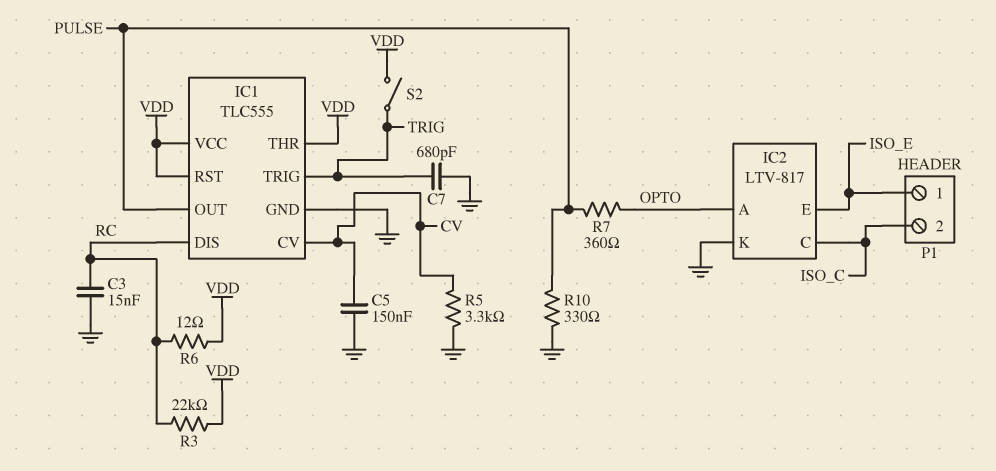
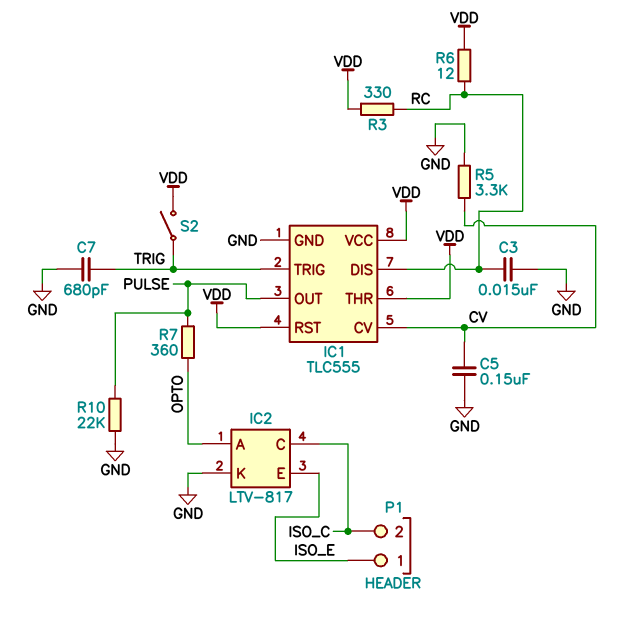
R3: 22k (RC, VDD) -> 330 (RC, VDD)
R10: 330 (GND, PULSE) -> 22k (GND, PULSE)

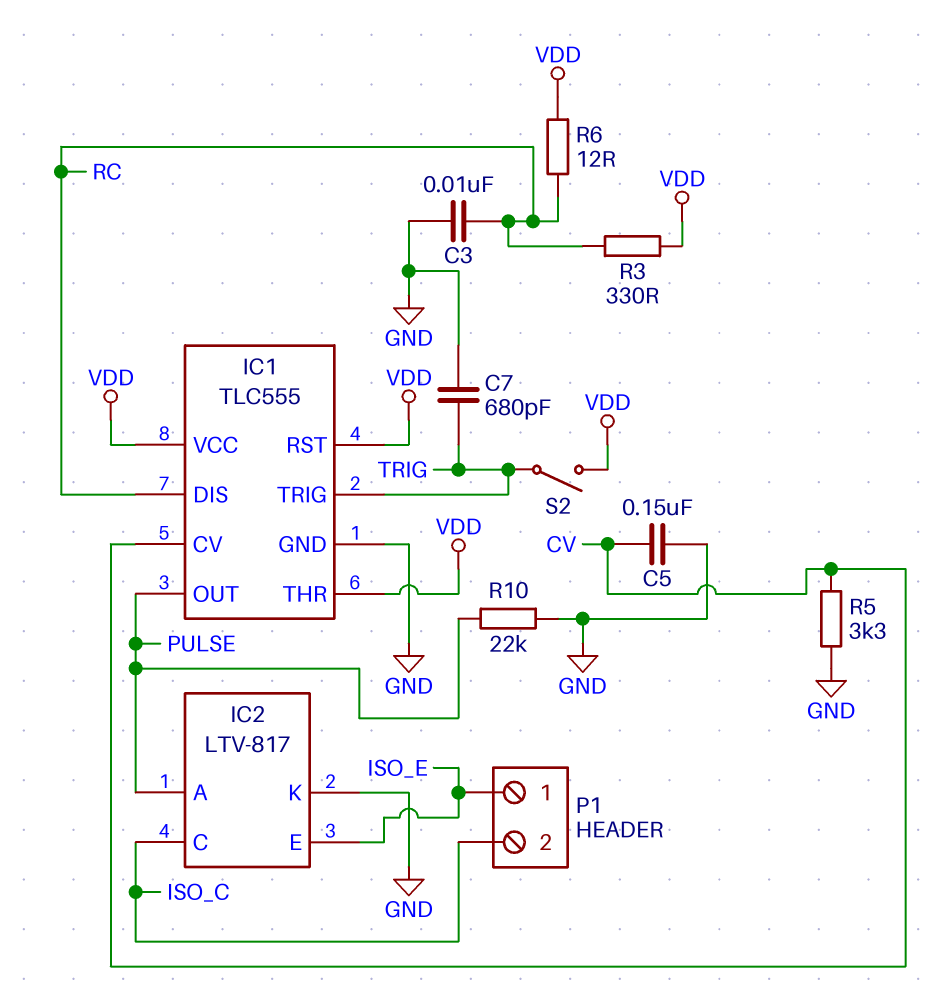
C3: 15nF (GND, RC) -> 10nF (GND, RC)
IC2 pin A: OPTO -> PULSE
R7: 360 (OPTO, PULSE) -> none

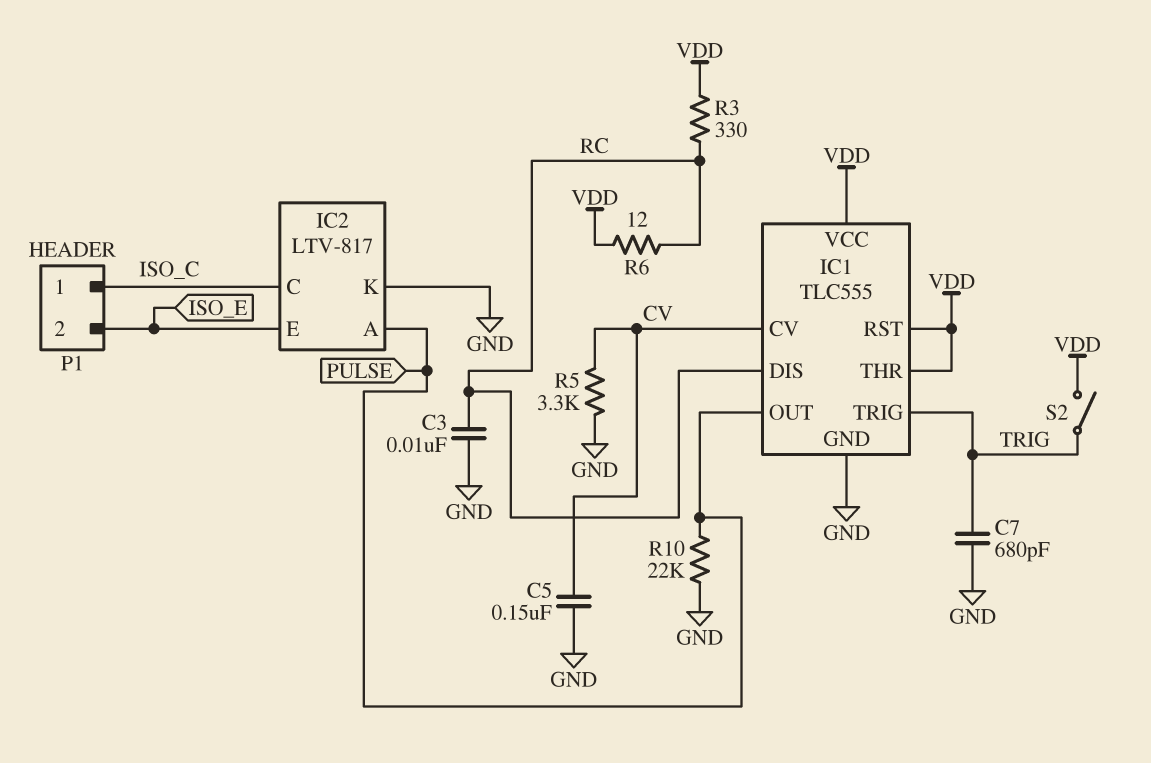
P1 pin 1: ISO_E -> ISO_C
P1 pin 2: ISO_C -> ISO_E

